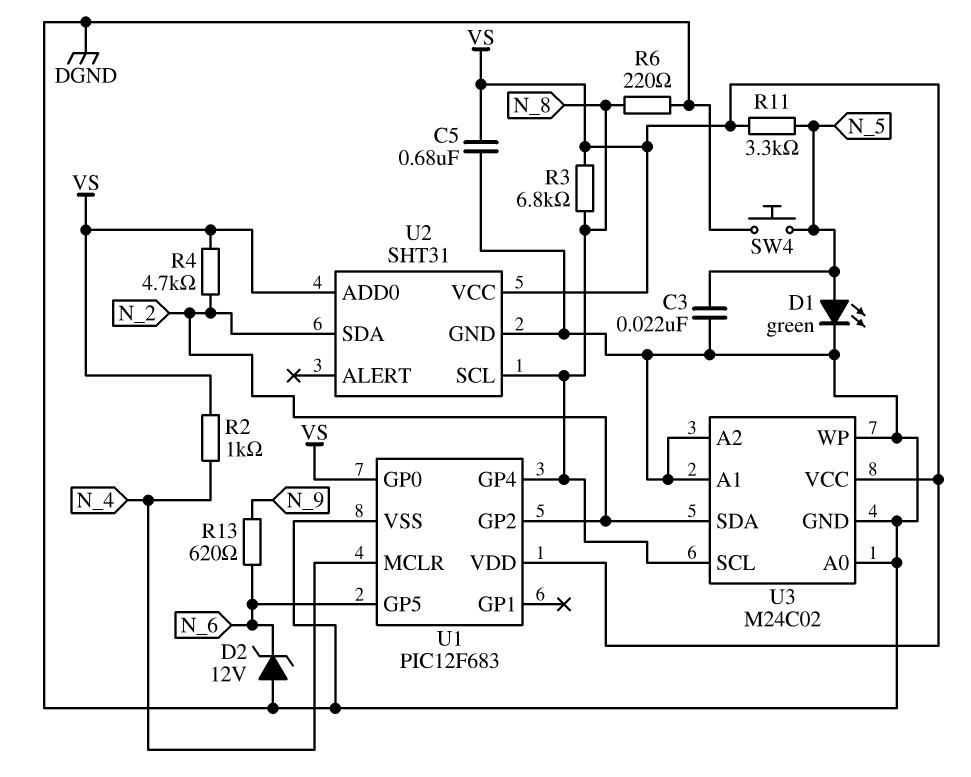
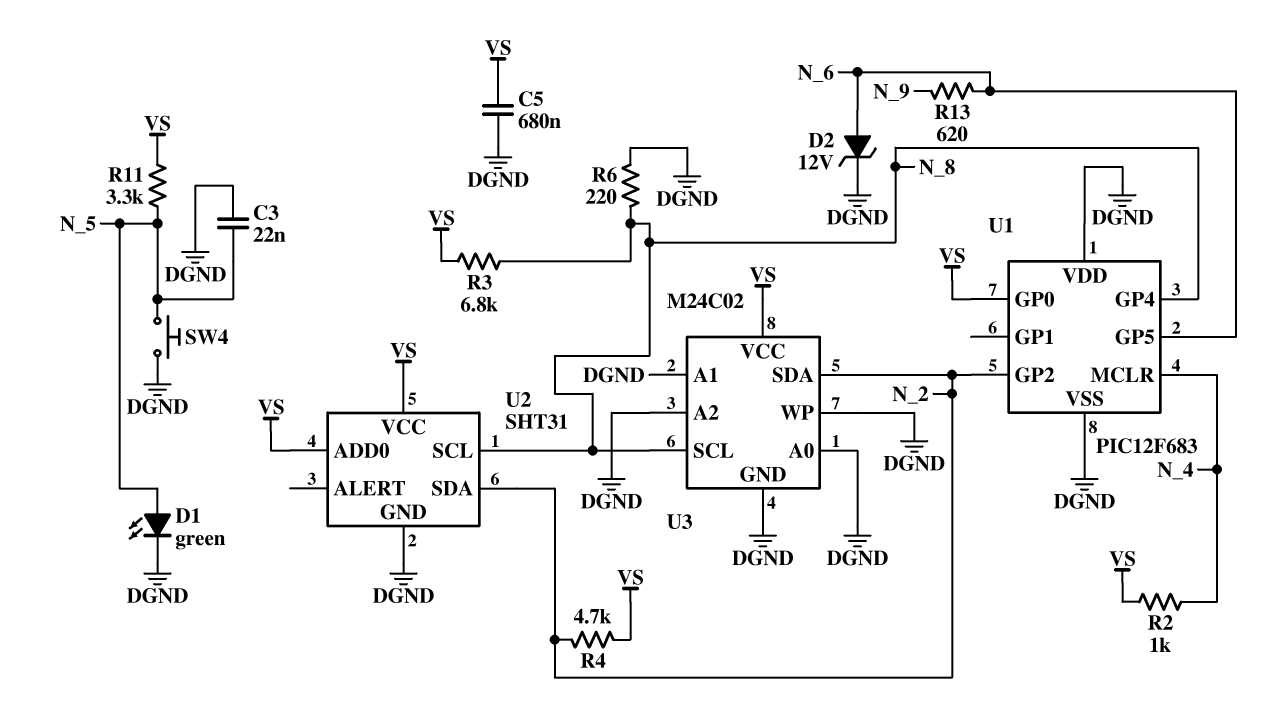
D2: zener 12V (A DGND, K N_6) -> zener 12V (A N_6, K DGND)
U1 pin VDD: VS -> DGND

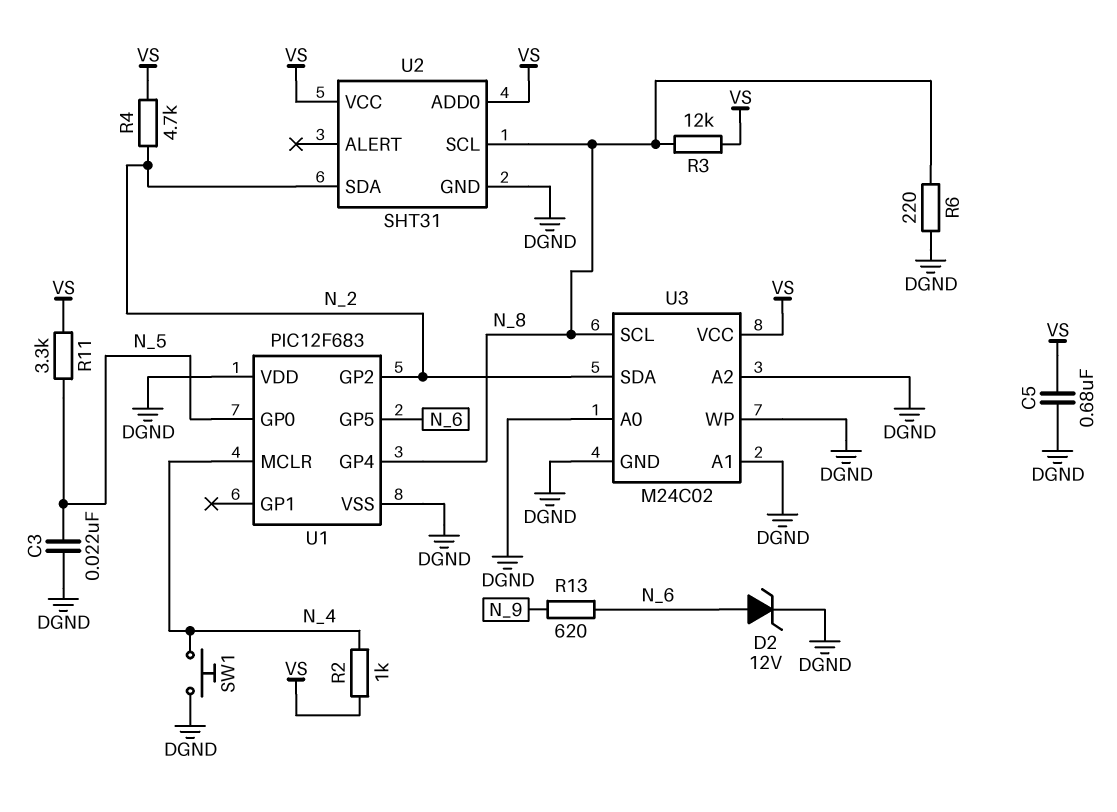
D1: LED green (A N_5, K DGND) -> none
R3: 6.8k (N_8, VS) -> 12k (N_8, VS)
SW1: none -> button (DGND, N_4)
SW4: button (DGND, N_5) -> none
U1 pin GP0: VS -> N_5

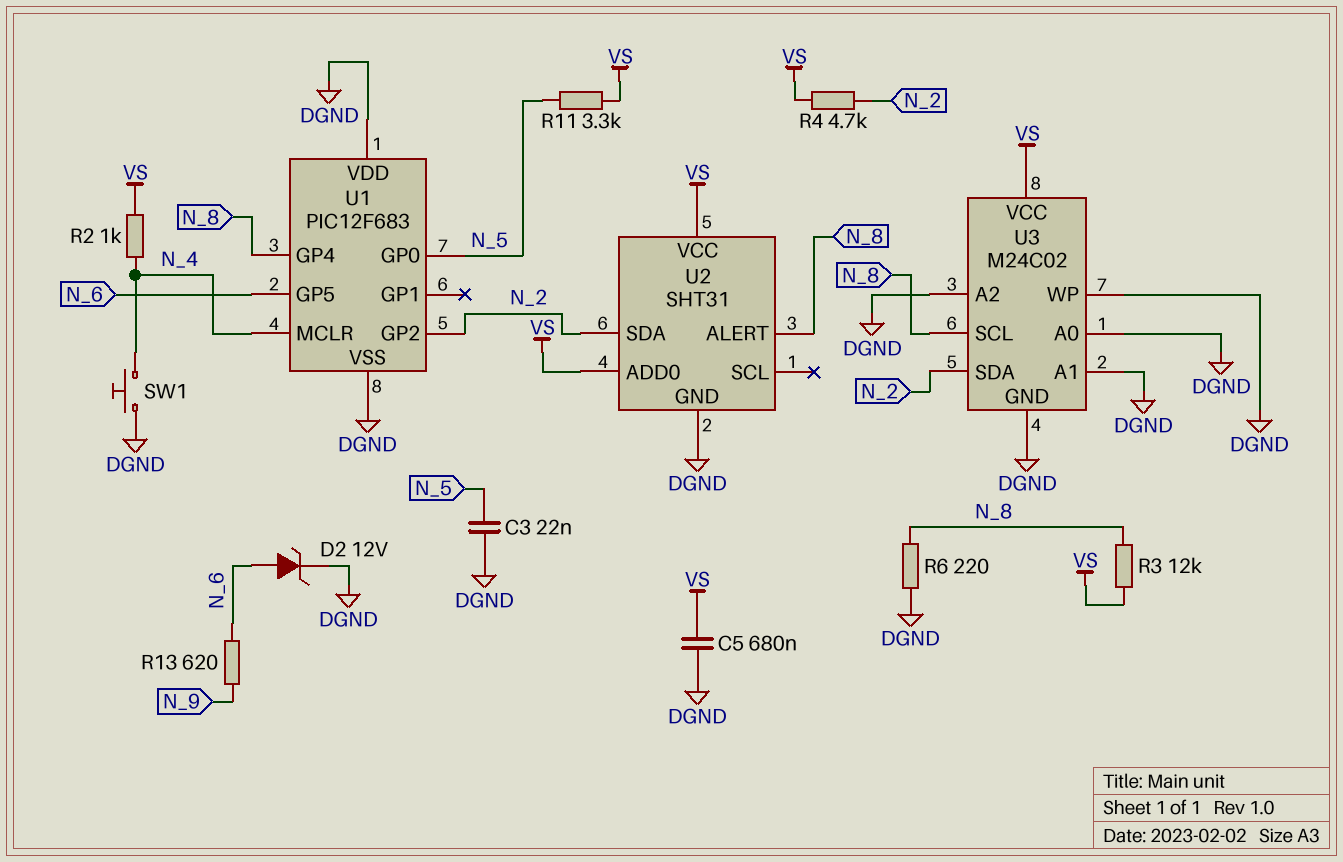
U2 pin ALERT: none -> N_8
U2 pin SCL: N_8 -> none

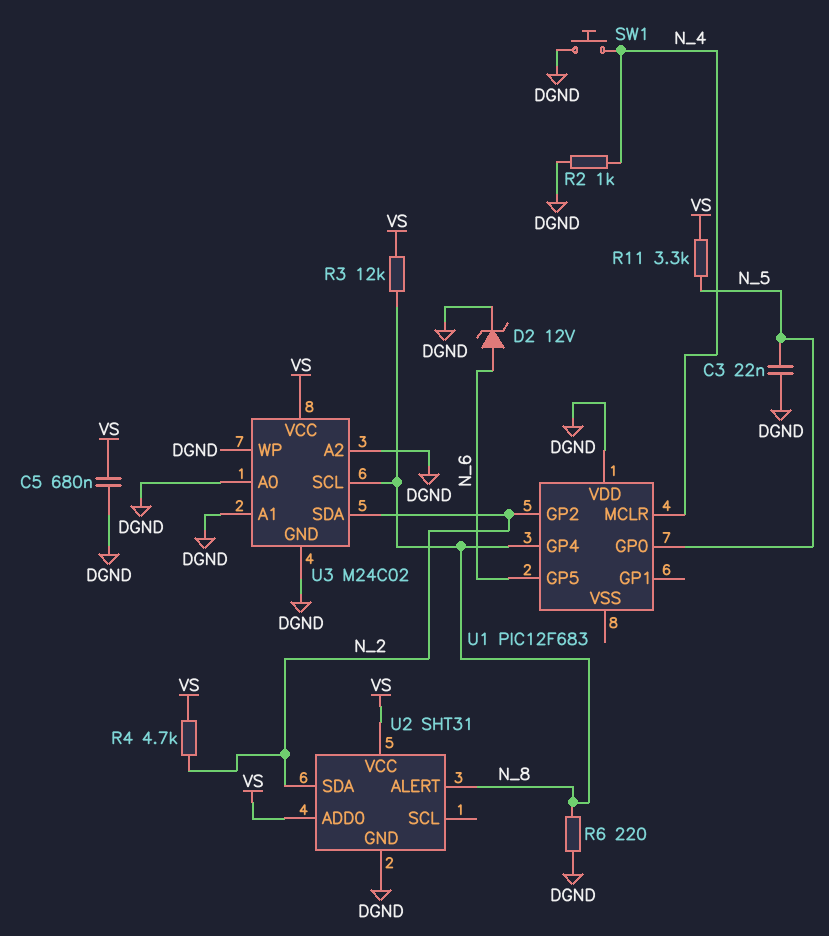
R2: 1k (N_4, VS) -> 1k (DGND, N_4)
R13: 620 (N_6, N_9) -> none
U1 pin VSS: DGND -> none

